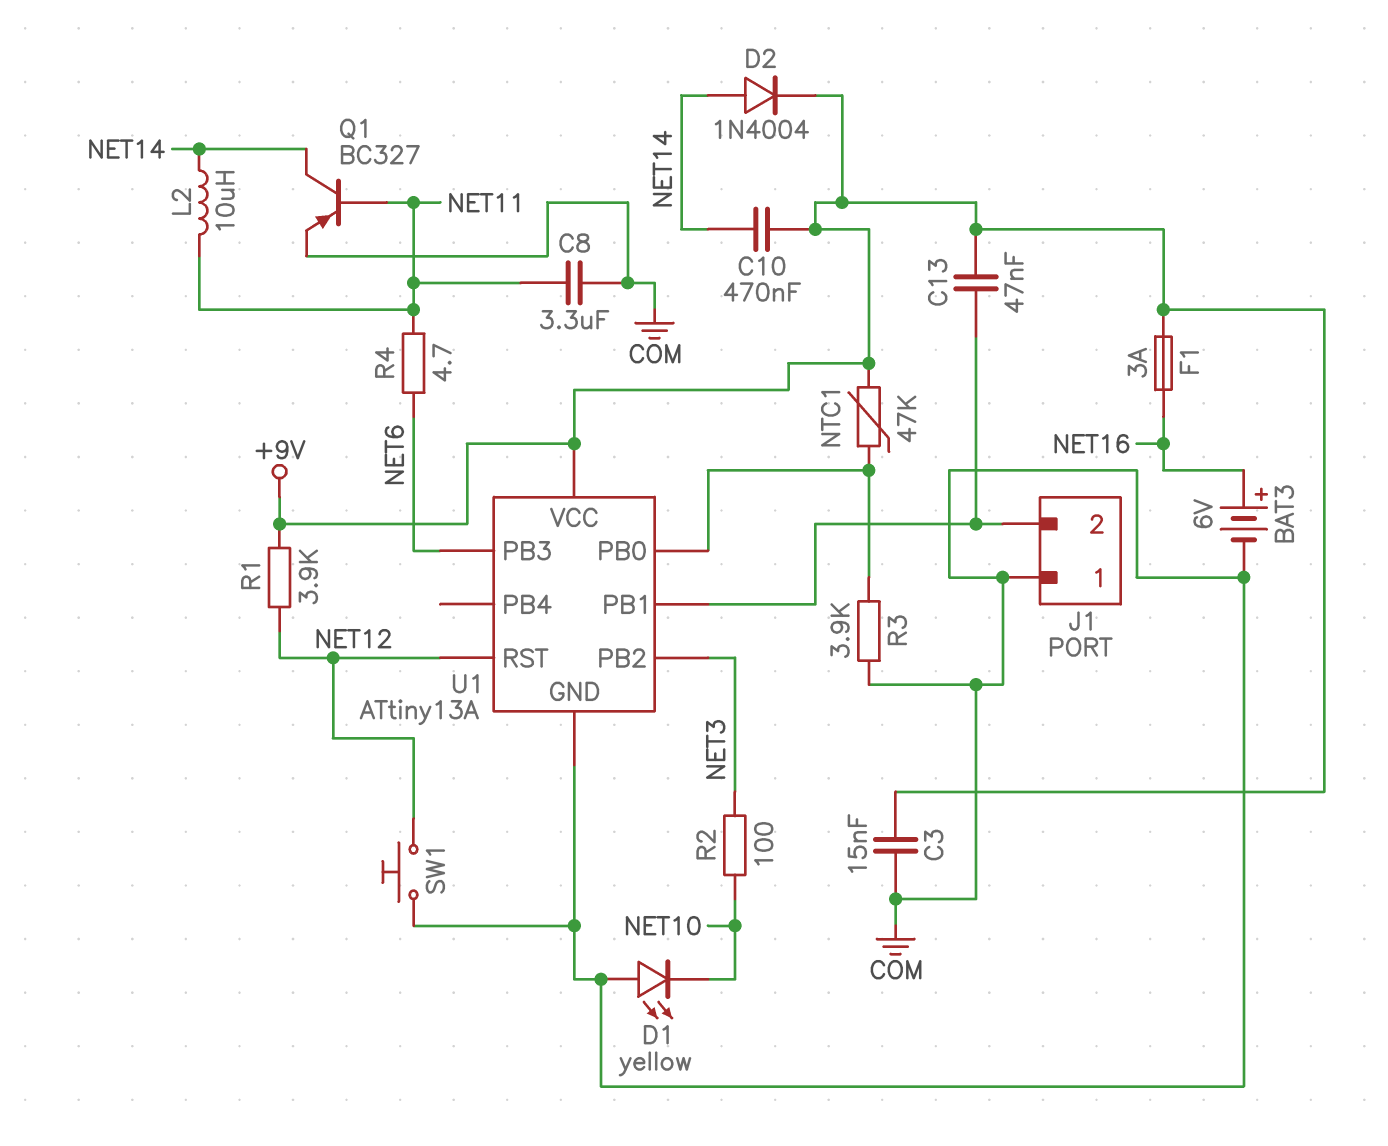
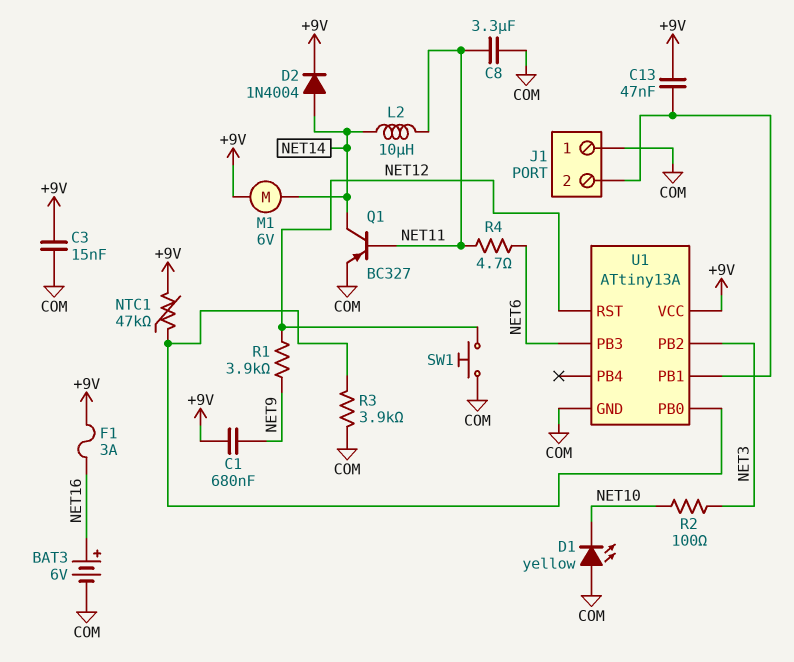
C1: none -> 680nF (+9V, NET9)
C10: 470nF (+9V, NET14) -> none
M1: none -> motor 6V (+9V, NET14)
R1: 3.9k (+9V, NET12) -> 3.9k (NET9, NET12)

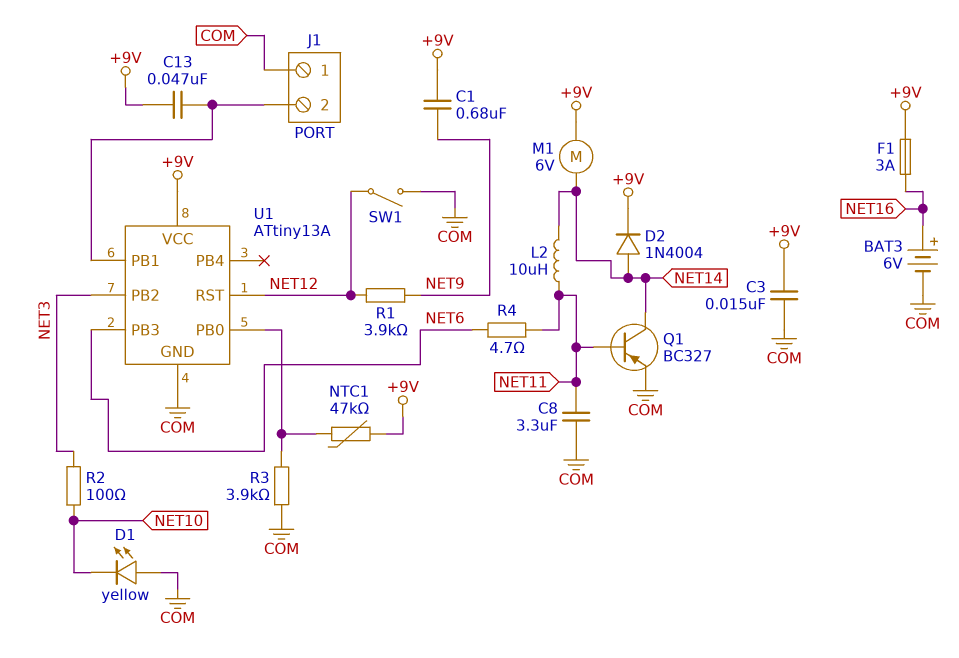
SW1: button (COM, NET12) -> switch (COM, NET12)

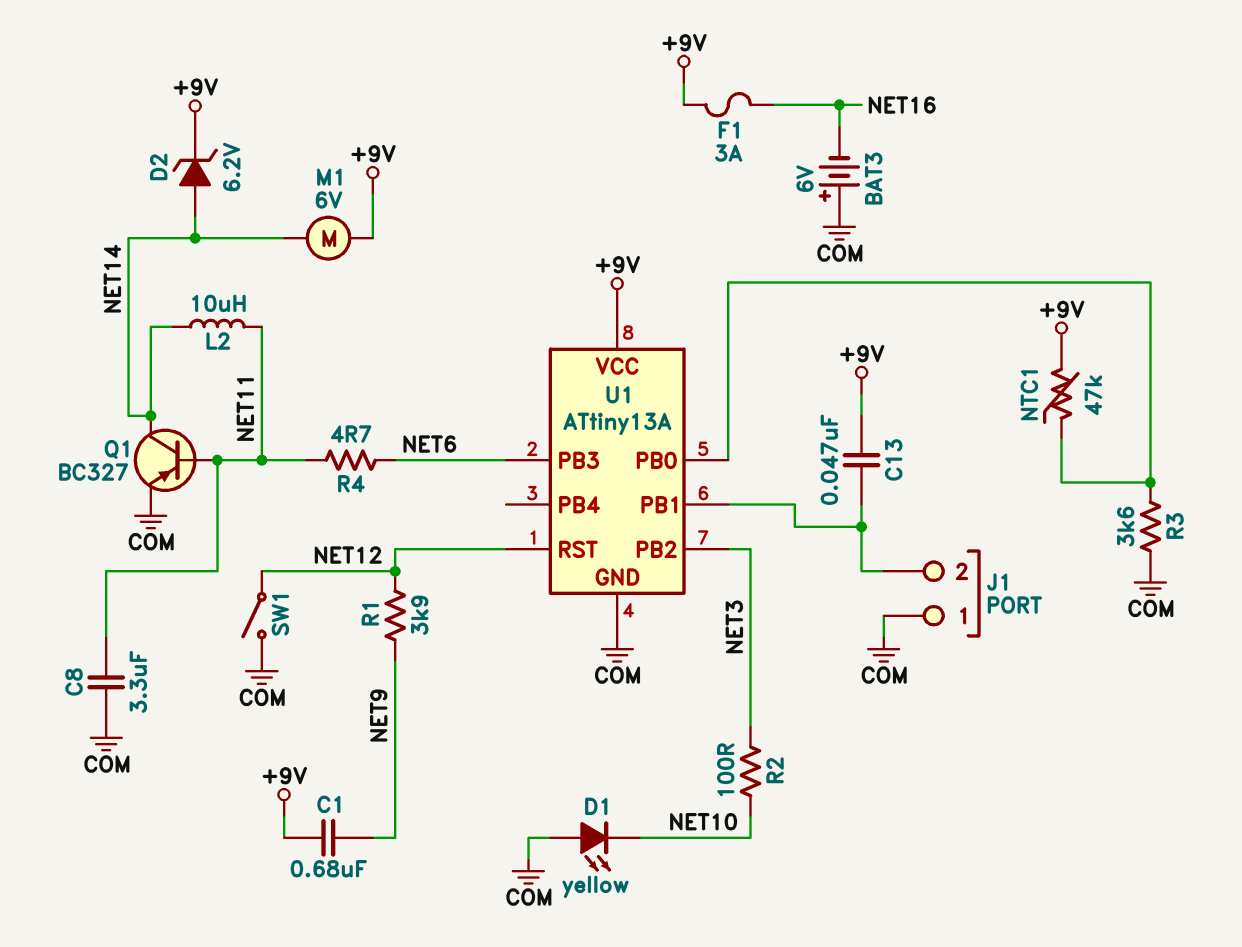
BAT3: 6V (plus NET16, minus COM) -> 6V (plus COM, minus NET16)
C3: 15nF (+9V, COM) -> none
D2: diode 1N4004 (A NET14, K +9V) -> zener 6.2V (A NET14, K +9V)
R3: 3.9k (COM, U1/PB0) -> 3.6k (COM, U1/PB0)

